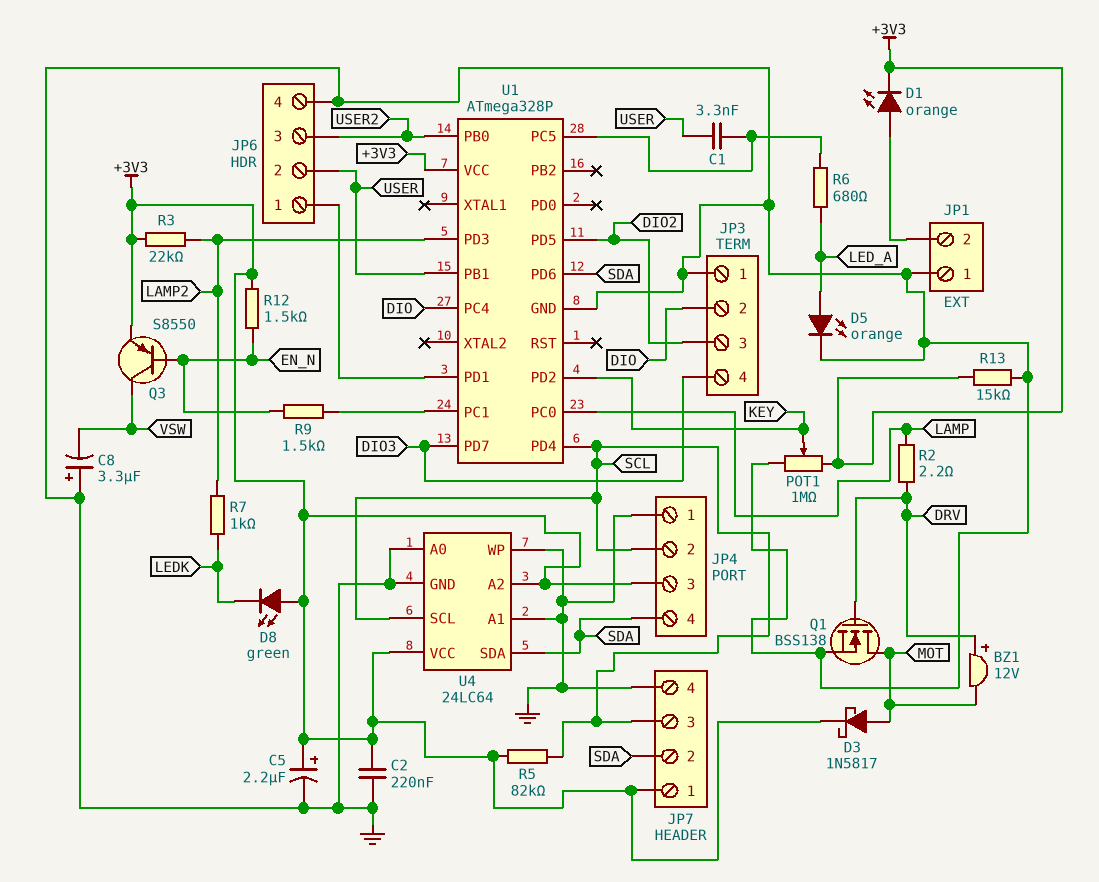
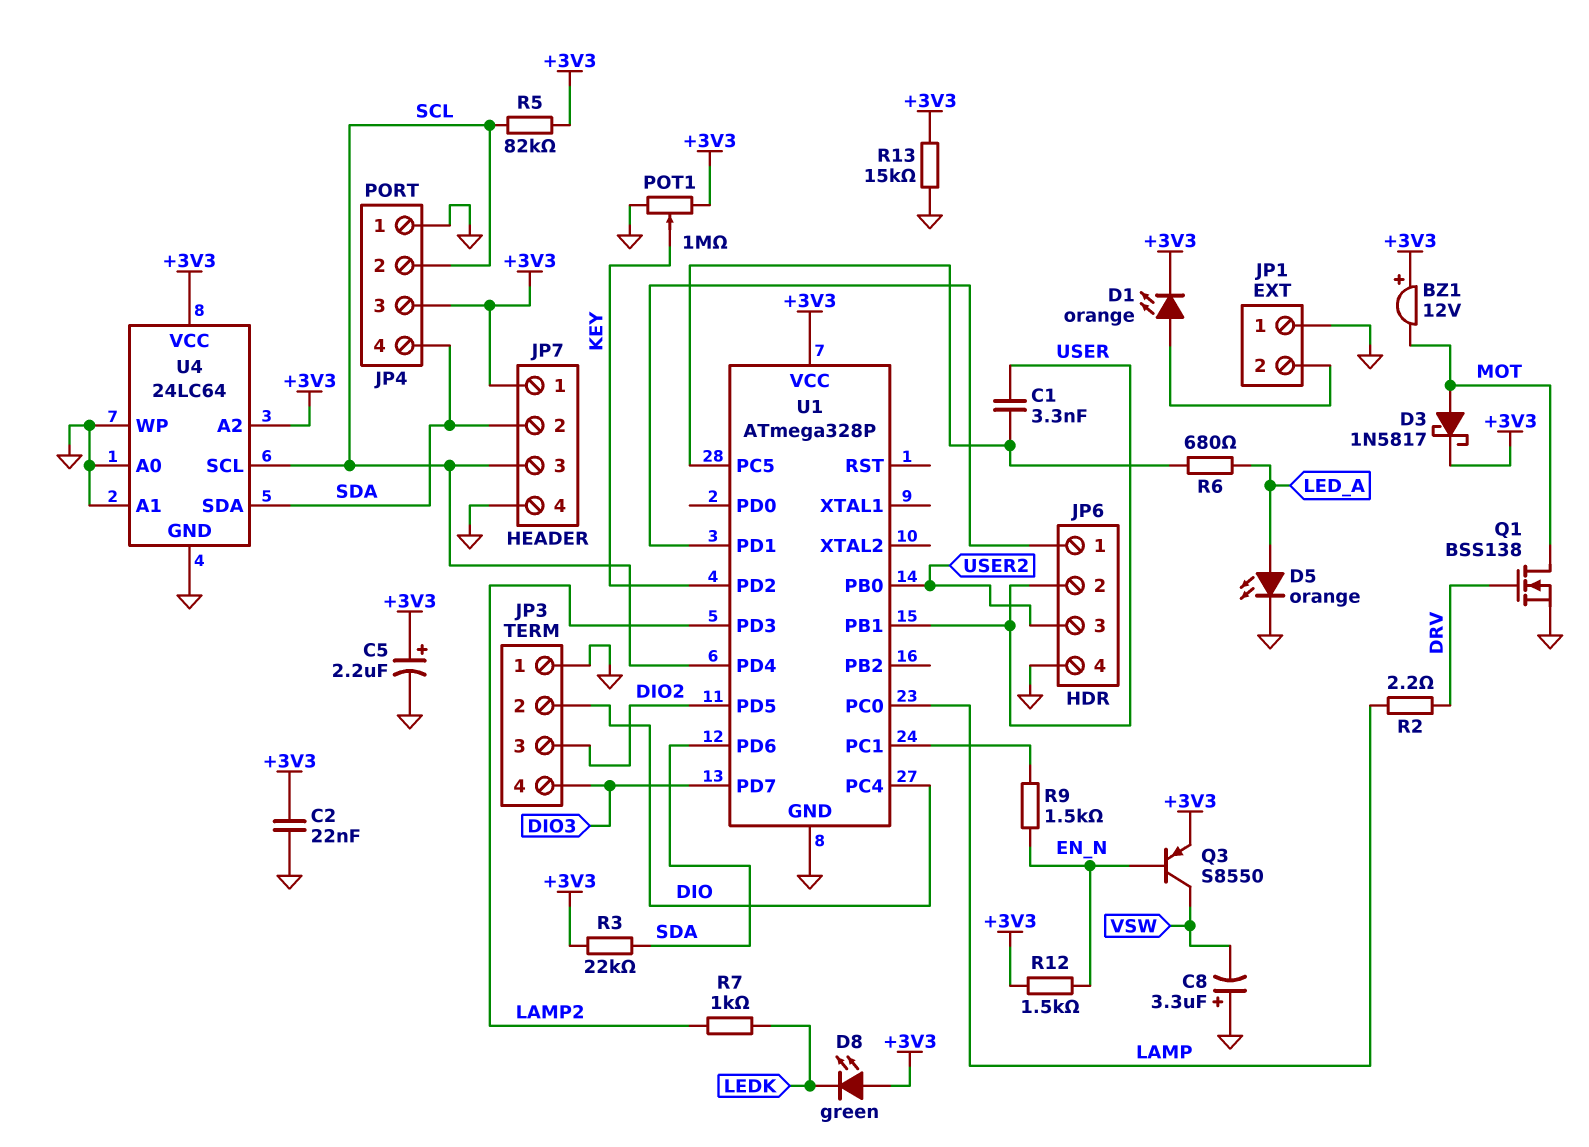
BZ1: buzzer 12V (plus DRV, minus MOT) -> buzzer 12V (plus +3V3, minus MOT)
C2: 220nF (+3V3, GND) -> 22nF (+3V3, GND)
R3: 22k (+3V3, LAMP2) -> 22k (+3V3, SDA)

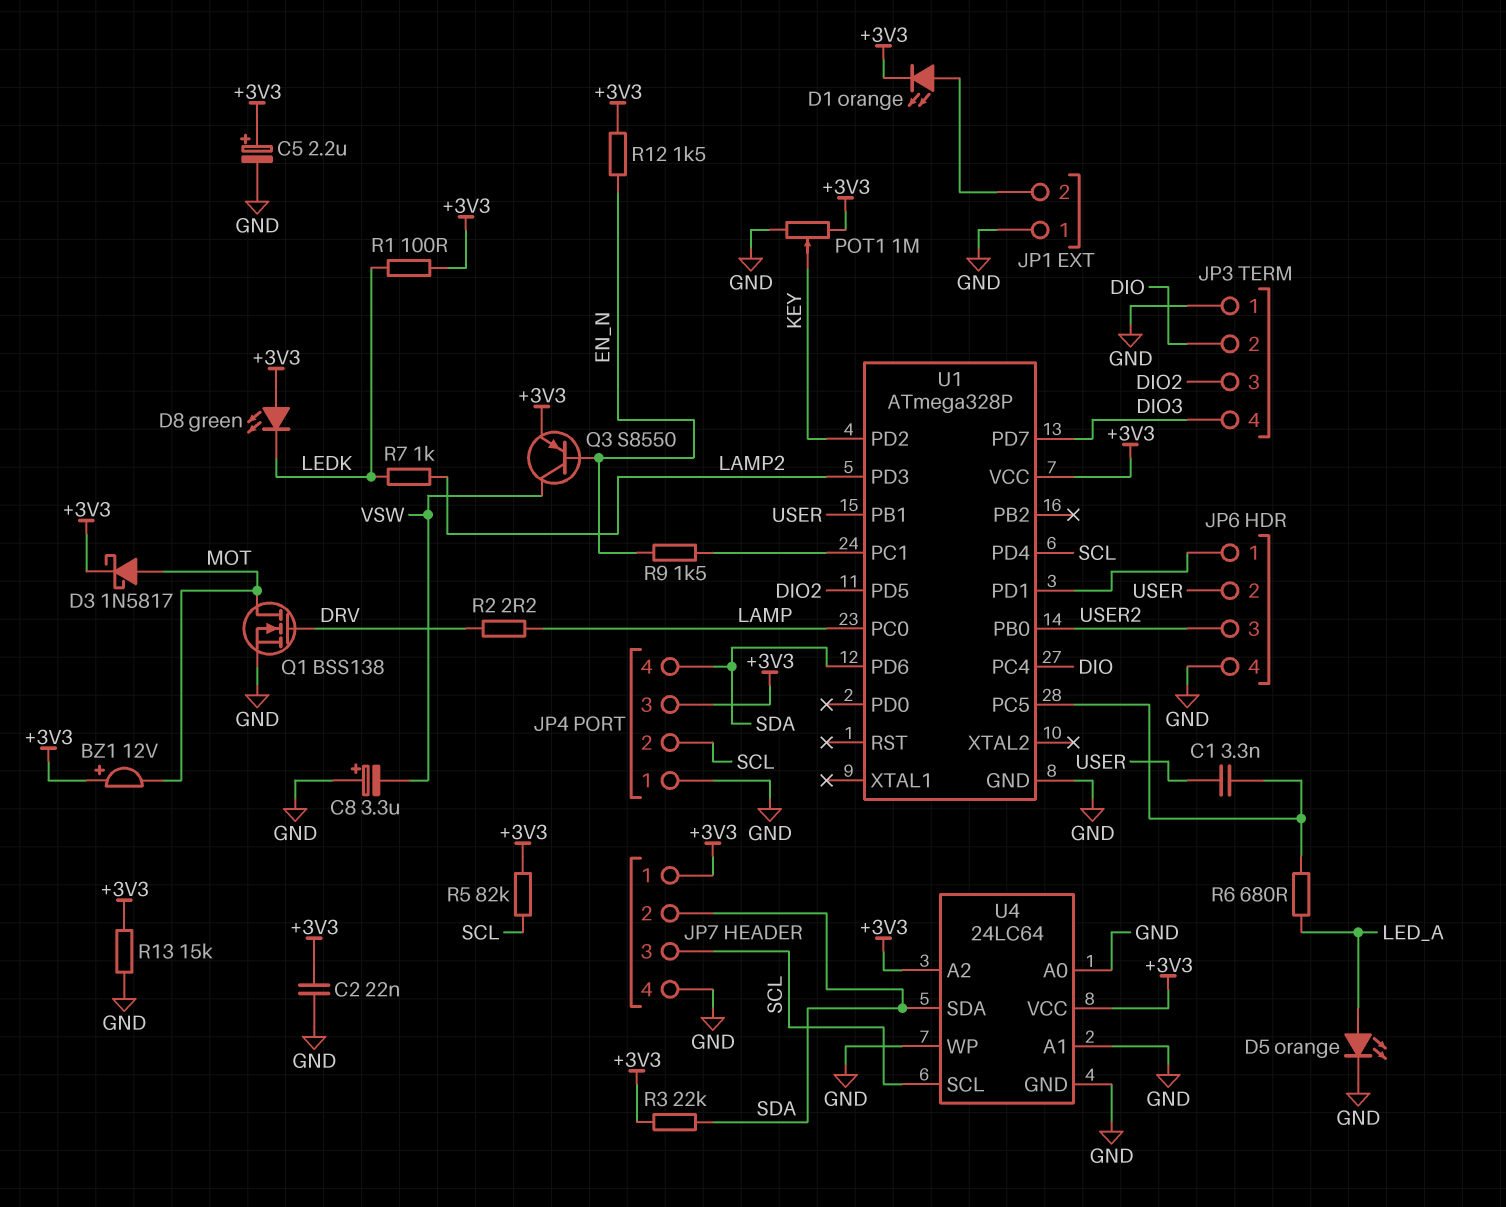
R1: none -> 100 (+3V3, LEDK)

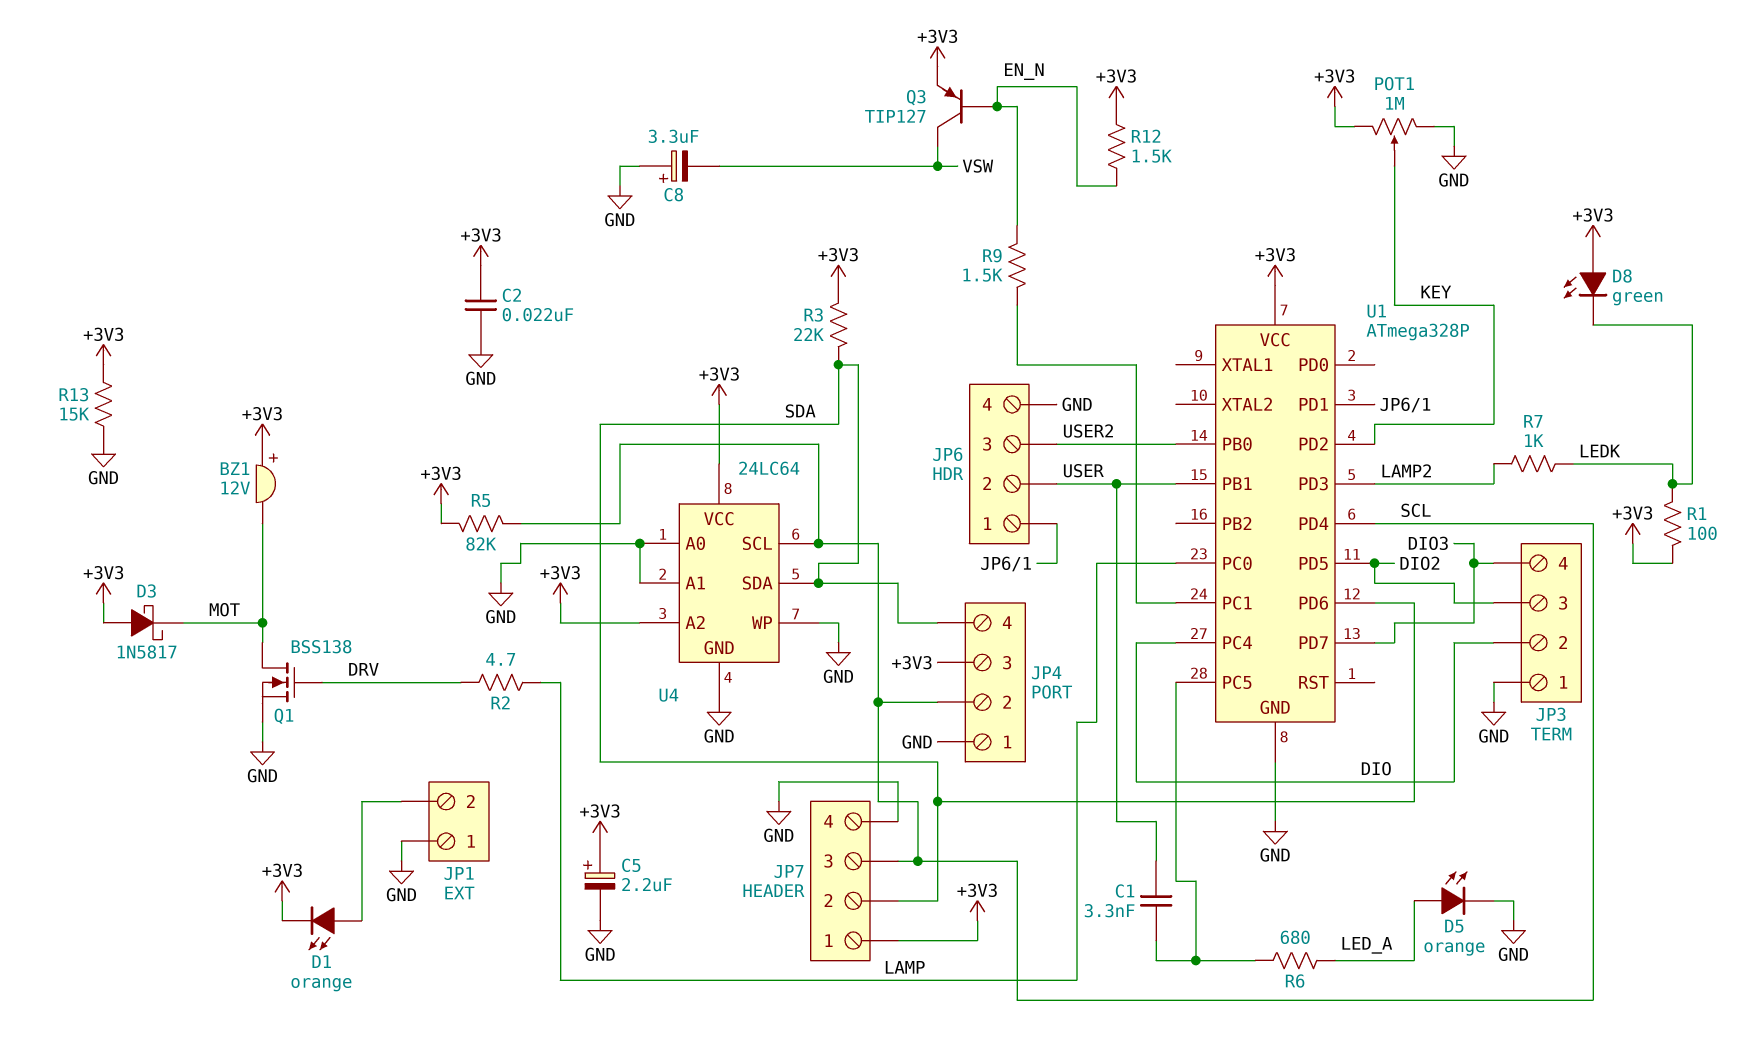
D3: schottky 1N5817 (A MOT, K +3V3) -> schottky 1N5817 (A +3V3, K MOT)
Q3: PNP S8550 (B EN_N, C VSW, E +3V3) -> PNP TIP127 (B EN_N, C VSW, E +3V3)
R2: 2.2 (DRV, LAMP) -> 4.7 (DRV, LAMP)

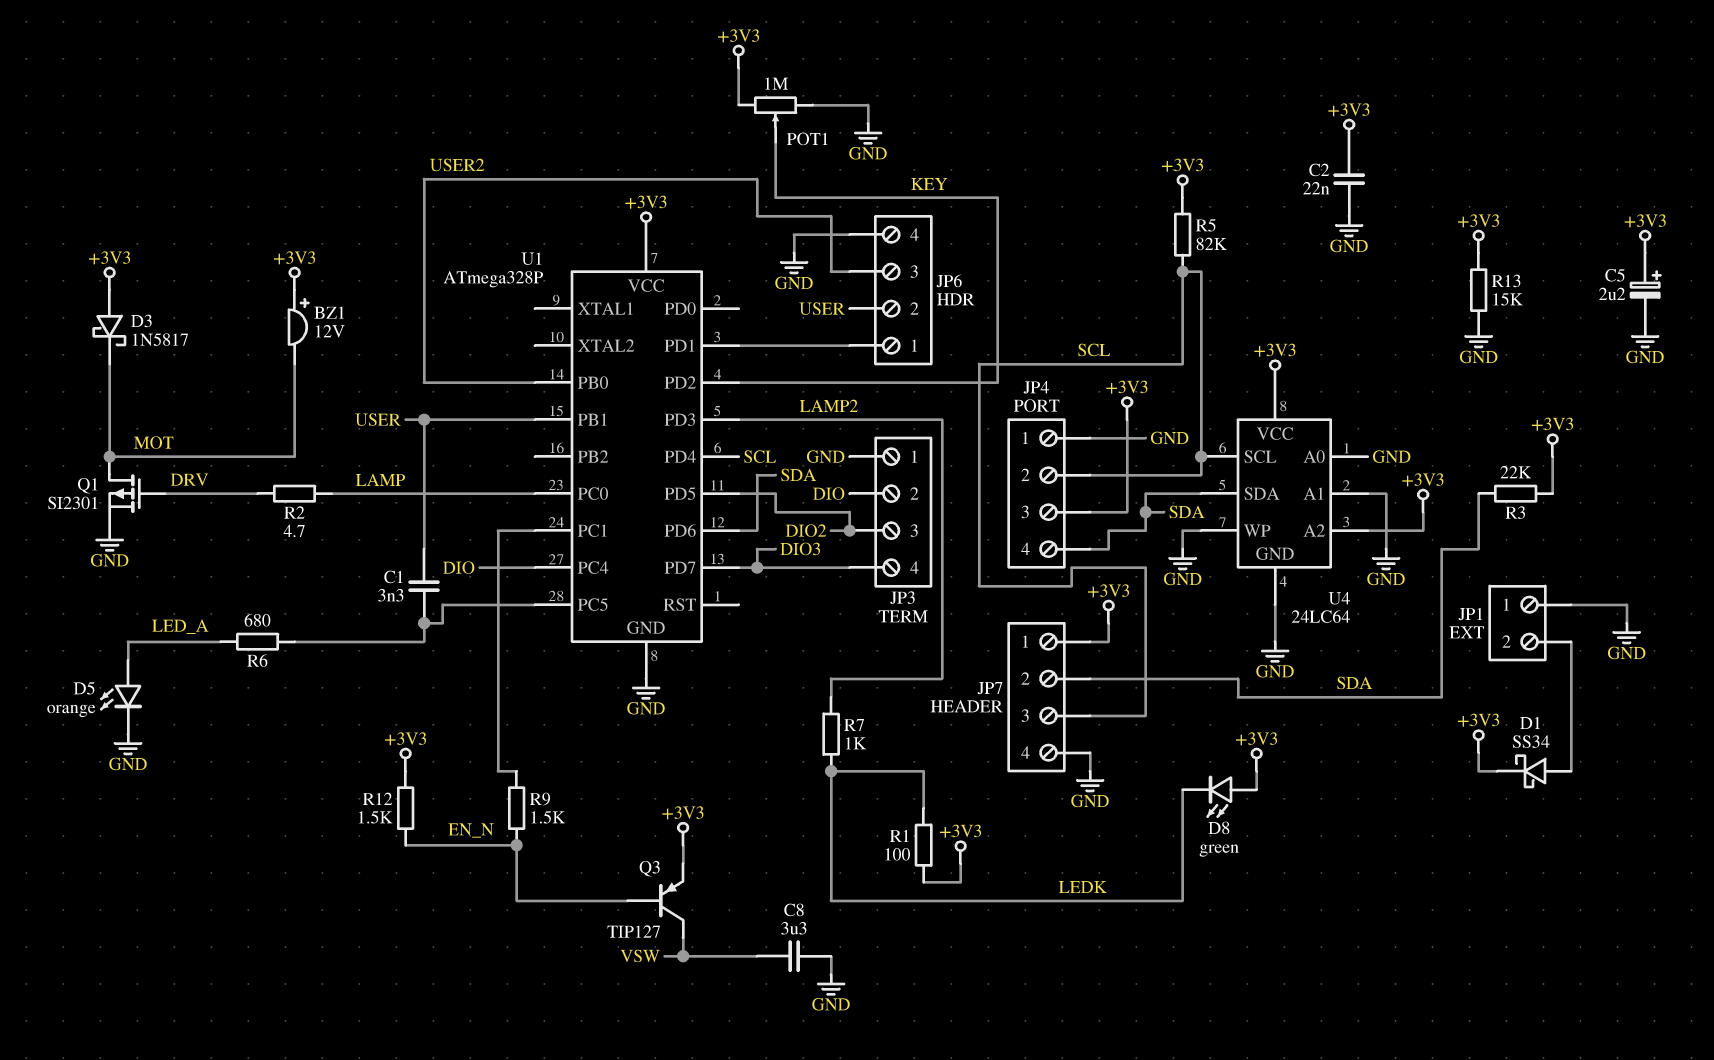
C8: 3.3uF (plus GND, minus VSW) -> 3.3uF (GND, VSW)
D1: LED orange (A JP1/2, K +3V3) -> schottky SS34 (A JP1/2, K +3V3)
Q1: NMOS BSS138 (G DRV, D MOT, S GND) -> PMOS SI2301 (G DRV, D MOT, S GND)

